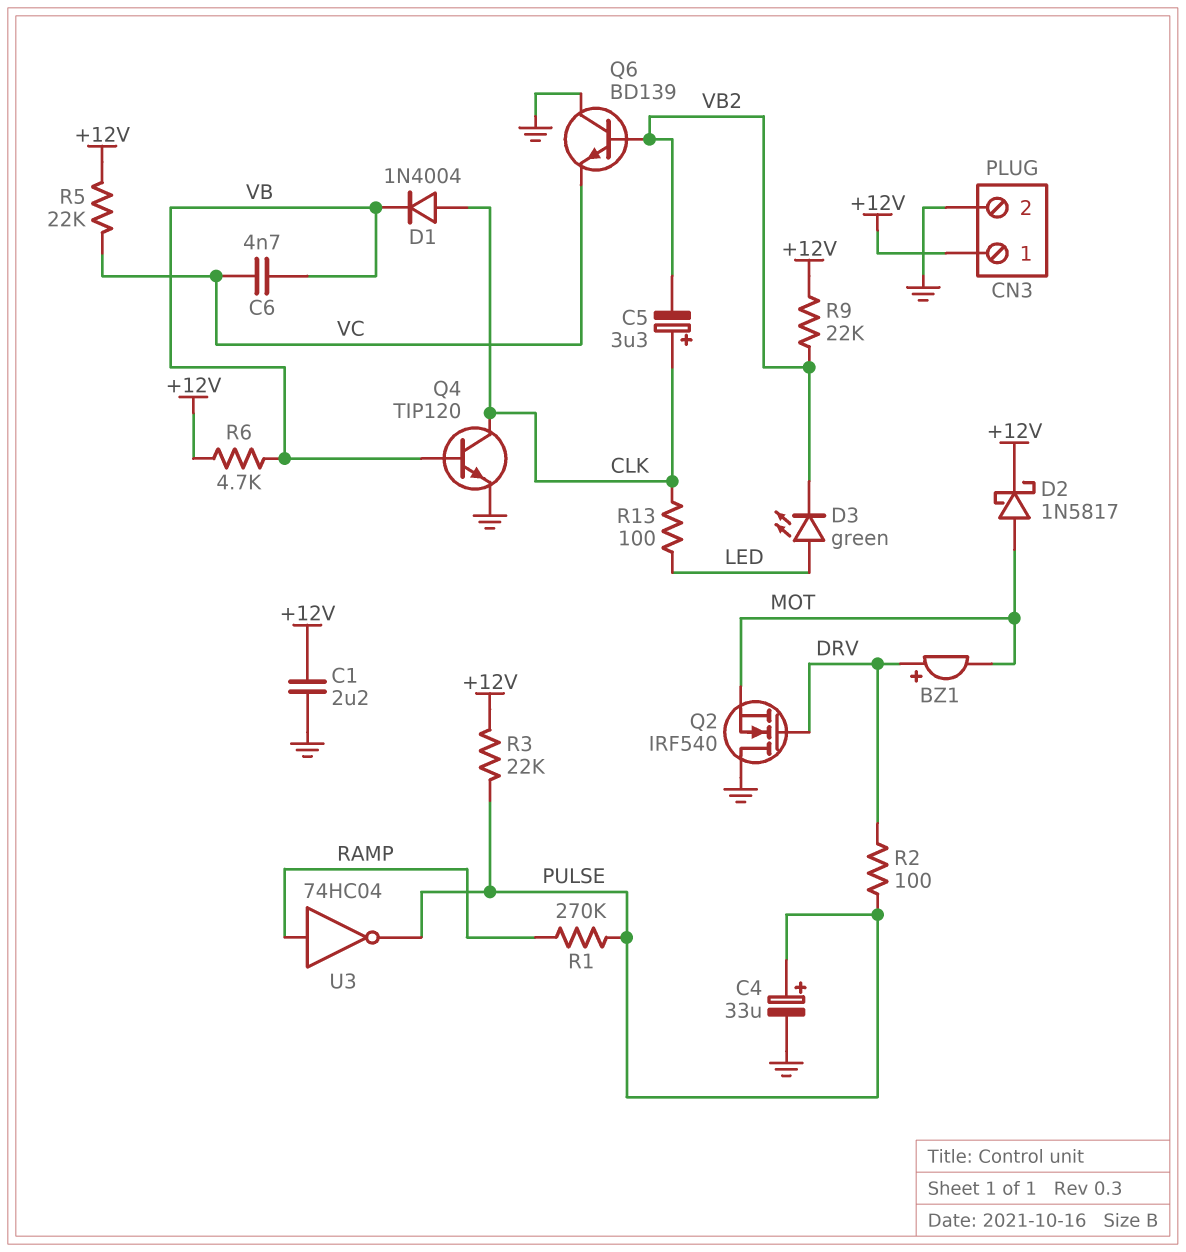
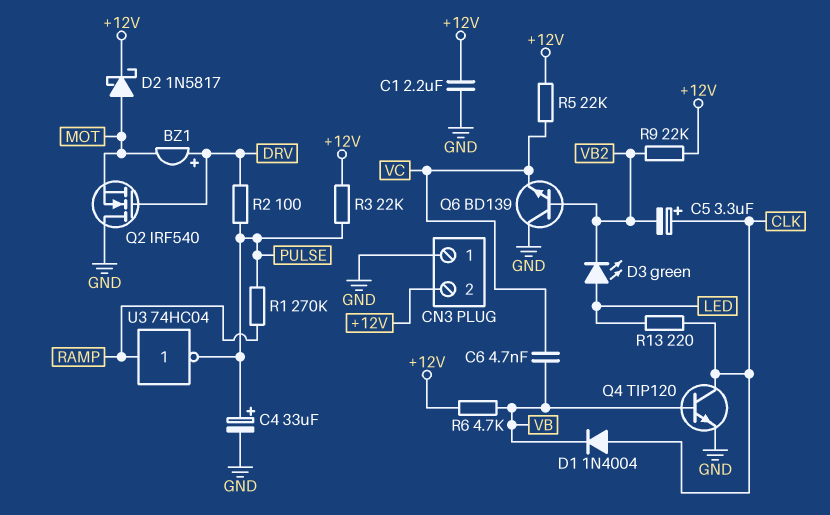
CN3 pin 1: +12V -> GND
CN3 pin 2: GND -> +12V
R13: 100 (CLK, LED) -> 220 (CLK, LED)

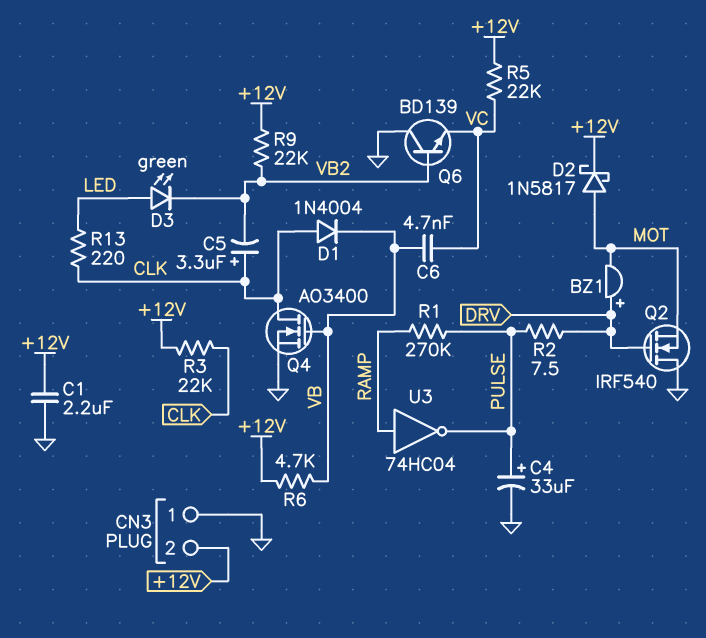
Q4: NPN TIP120 (B VB, C CLK, E GND) -> NMOS AO3400 (G VB, D CLK, S GND)
R2: 100 (DRV, PULSE) -> 7.5 (DRV, PULSE)
R3: 22k (+12V, PULSE) -> 22k (+12V, CLK)

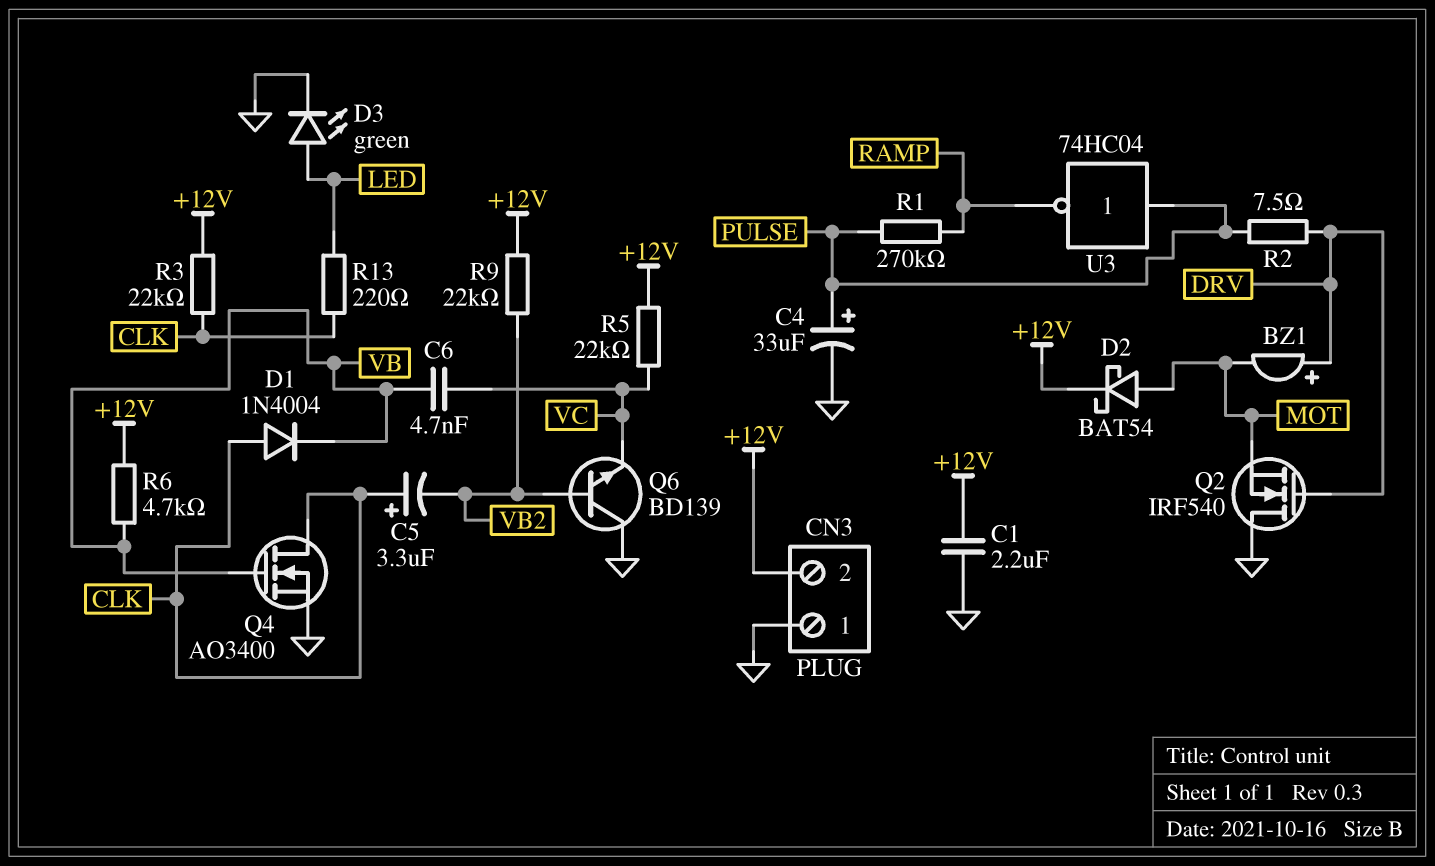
D2: schottky 1N5817 (A MOT, K +12V) -> schottky BAT54 (A MOT, K +12V)
D3: LED green (A LED, K VB2) -> LED green (A LED, K GND)
U3: NOT 74HC04 (in RAMP, out PULSE) -> NOT 74HC04 (in PULSE, out RAMP)

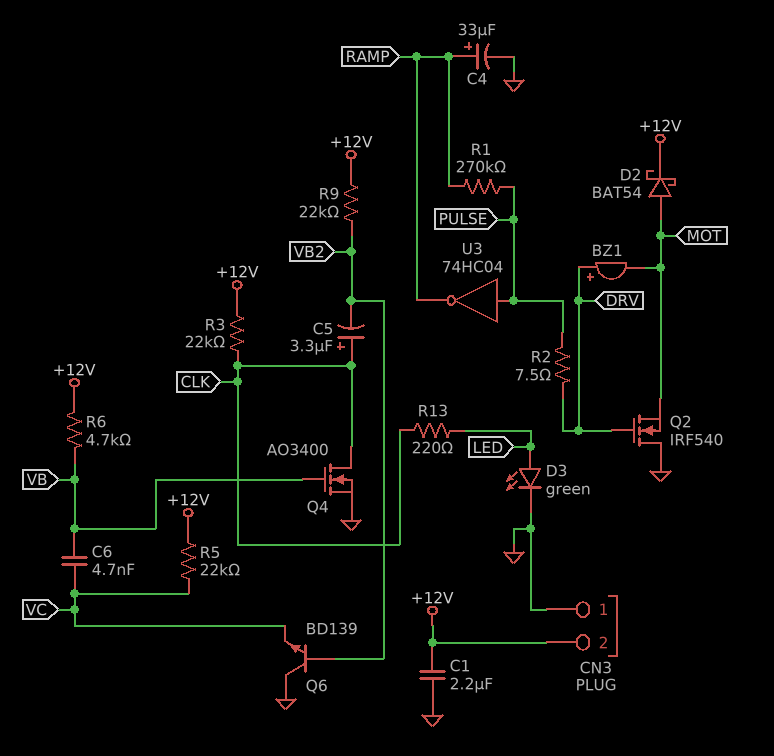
C4: 33uF (plus PULSE, minus GND) -> 33uF (plus RAMP, minus GND)
D1: diode 1N4004 (A CLK, K VB) -> none

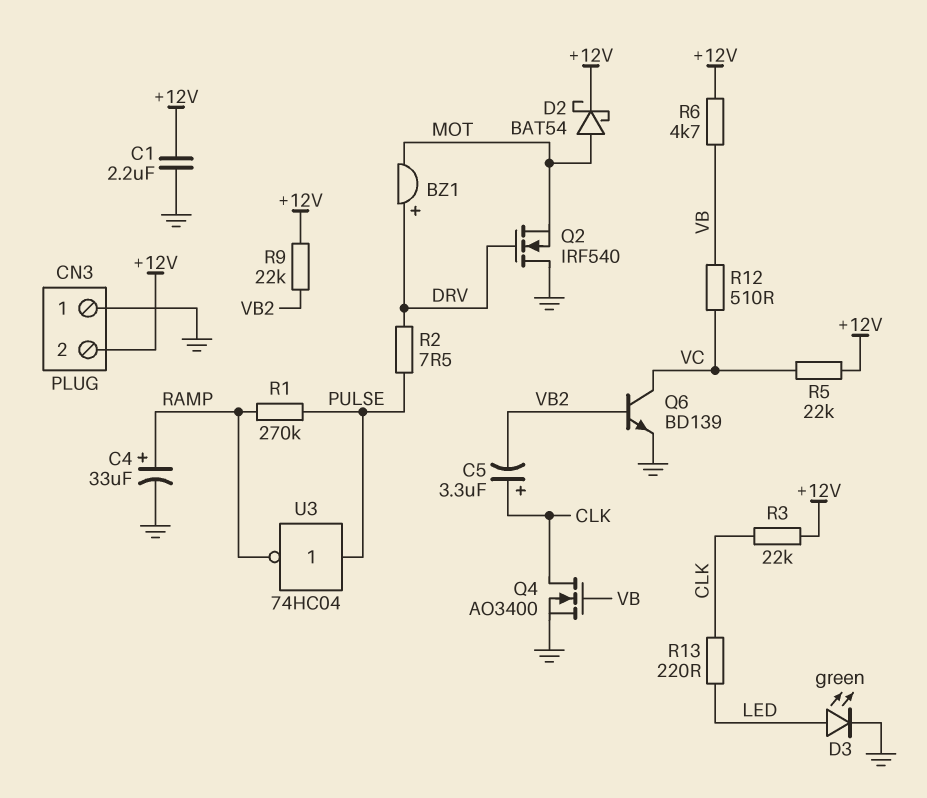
C6: 4.7nF (VB, VC) -> none
Q6: NPN BD139 (B VB2, C GND, E VC) -> NPN BD139 (B VB2, C VC, E GND)
R12: none -> 510 (VB, VC)

